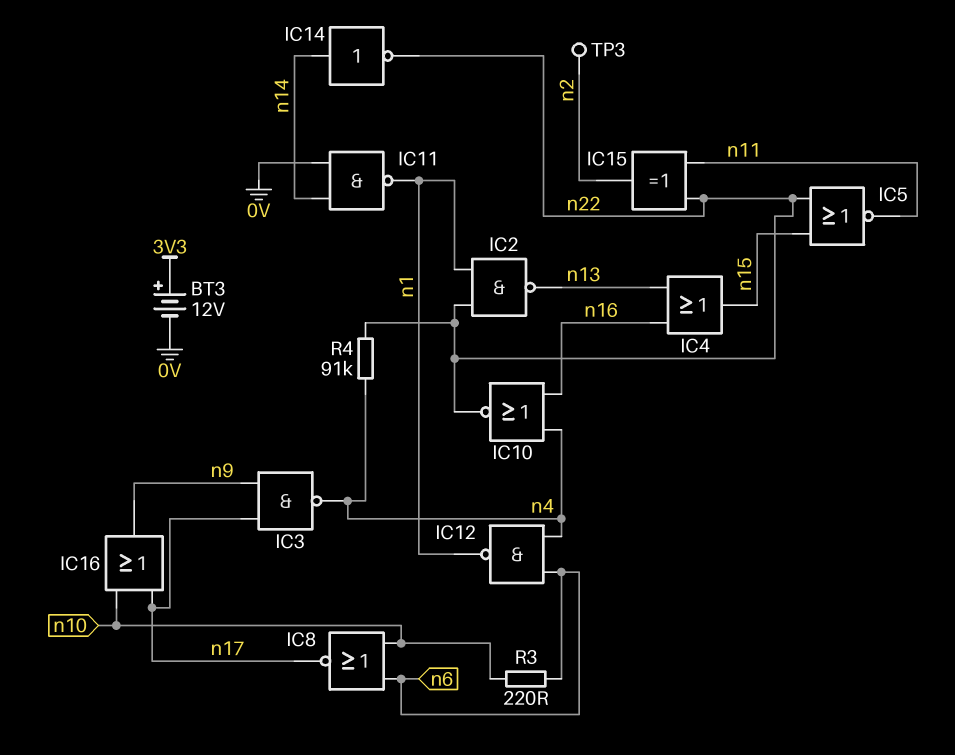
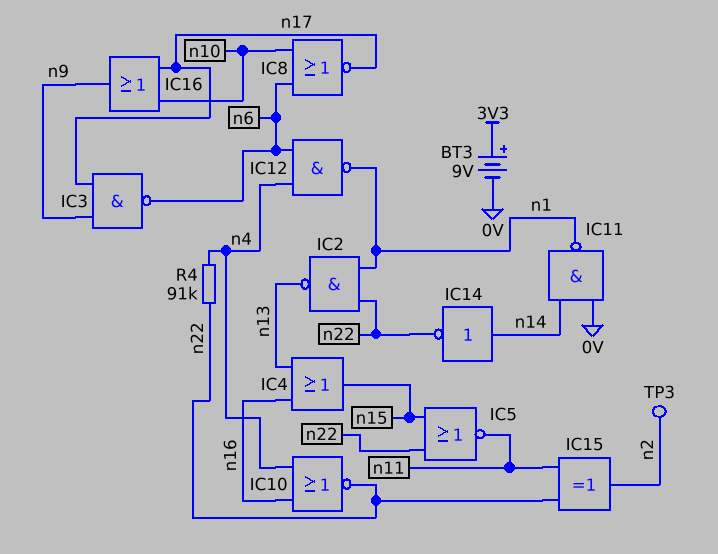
BT3: 12V (plus 3V3, minus 0V) -> 9V (plus 3V3, minus 0V)
IC3: NAND (in n9, in n17, out n4) -> NAND (in n9, in n17, out n6)
R3: 220 (n6, n10) -> none

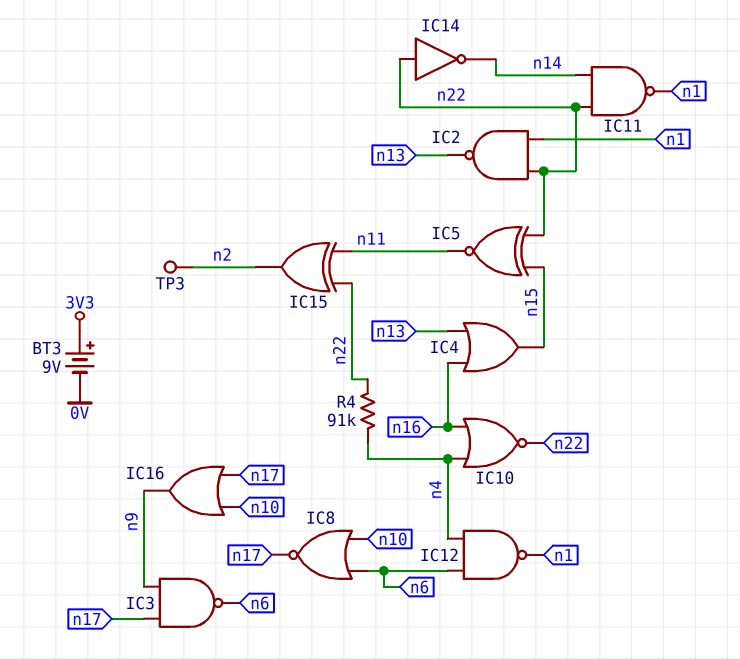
IC5: NOR (in n15, in n22, out n11) -> XNOR (in n15, in n22, out n11)
IC11: NAND (in 0V, in n14, out n1) -> NAND (in n14, in n22, out n1)
IC14: NOT (in n14, out n22) -> NOT (in n22, out n14)

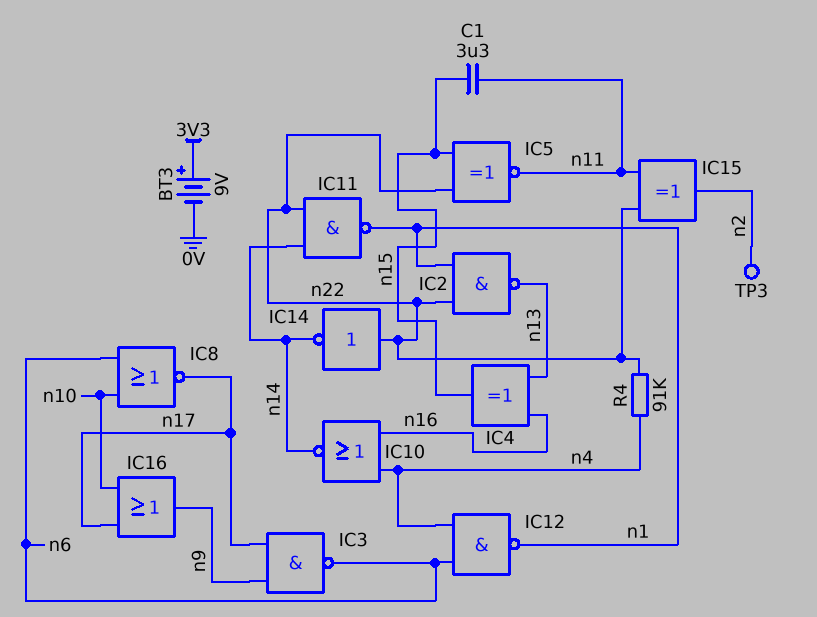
C1: none -> 3.3uF (n11, n15)
IC4: OR (in n13, in n16, out n15) -> XOR (in n13, in n16, out n15)
IC10: NOR (in n4, in n16, out n22) -> NOR (in n4, in n16, out n14)

